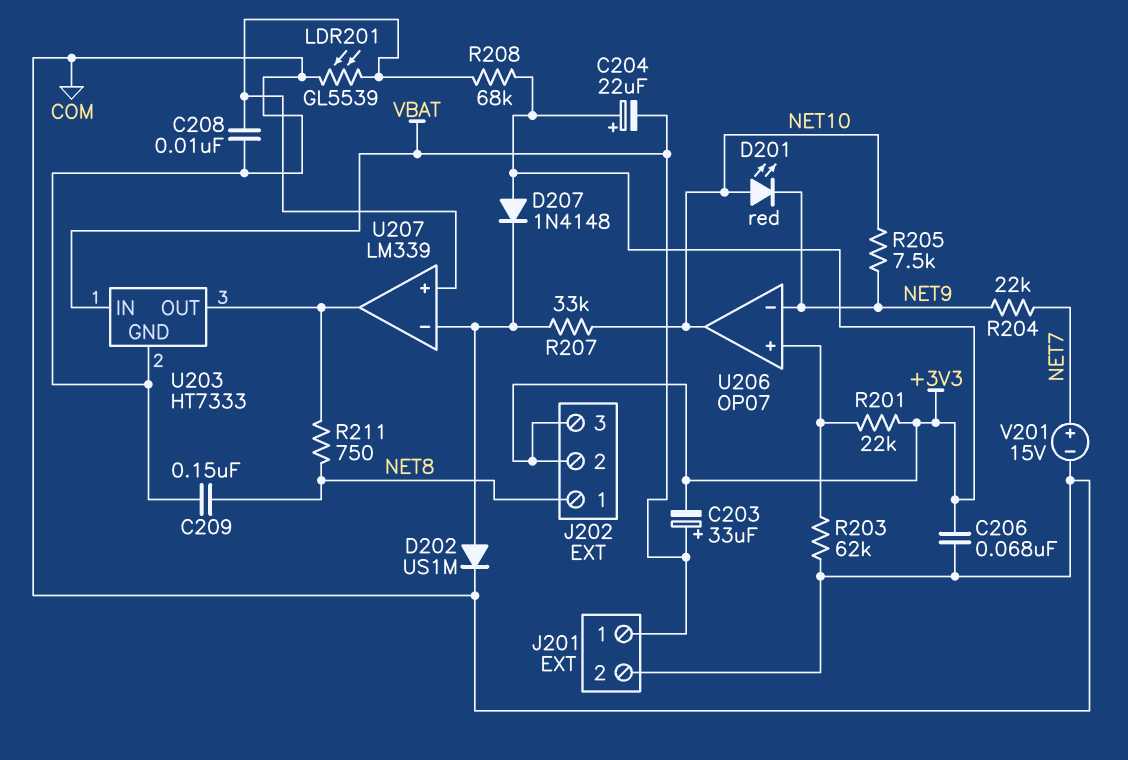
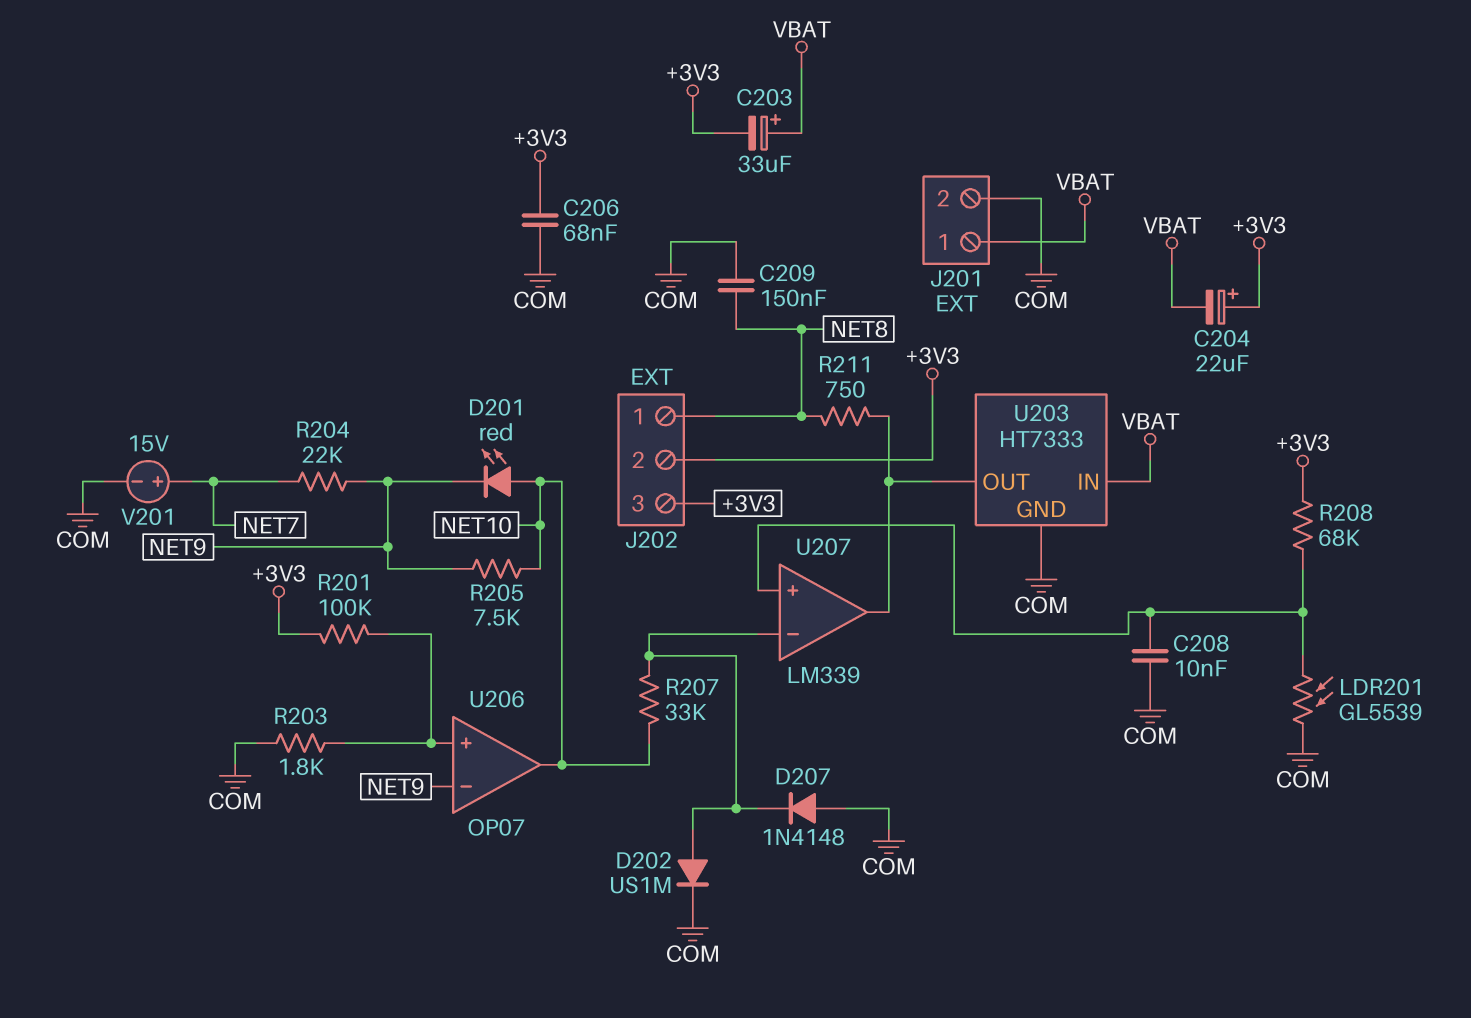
D207: diode 1N4148 (A +3V3, K U207/in-) -> diode 1N4148 (A COM, K U207/in-)
R201: 22k (+3V3, U206/in+) -> 100k (+3V3, U206/in+)
R203: 62k (COM, U206/in+) -> 1.8k (COM, U206/in+)

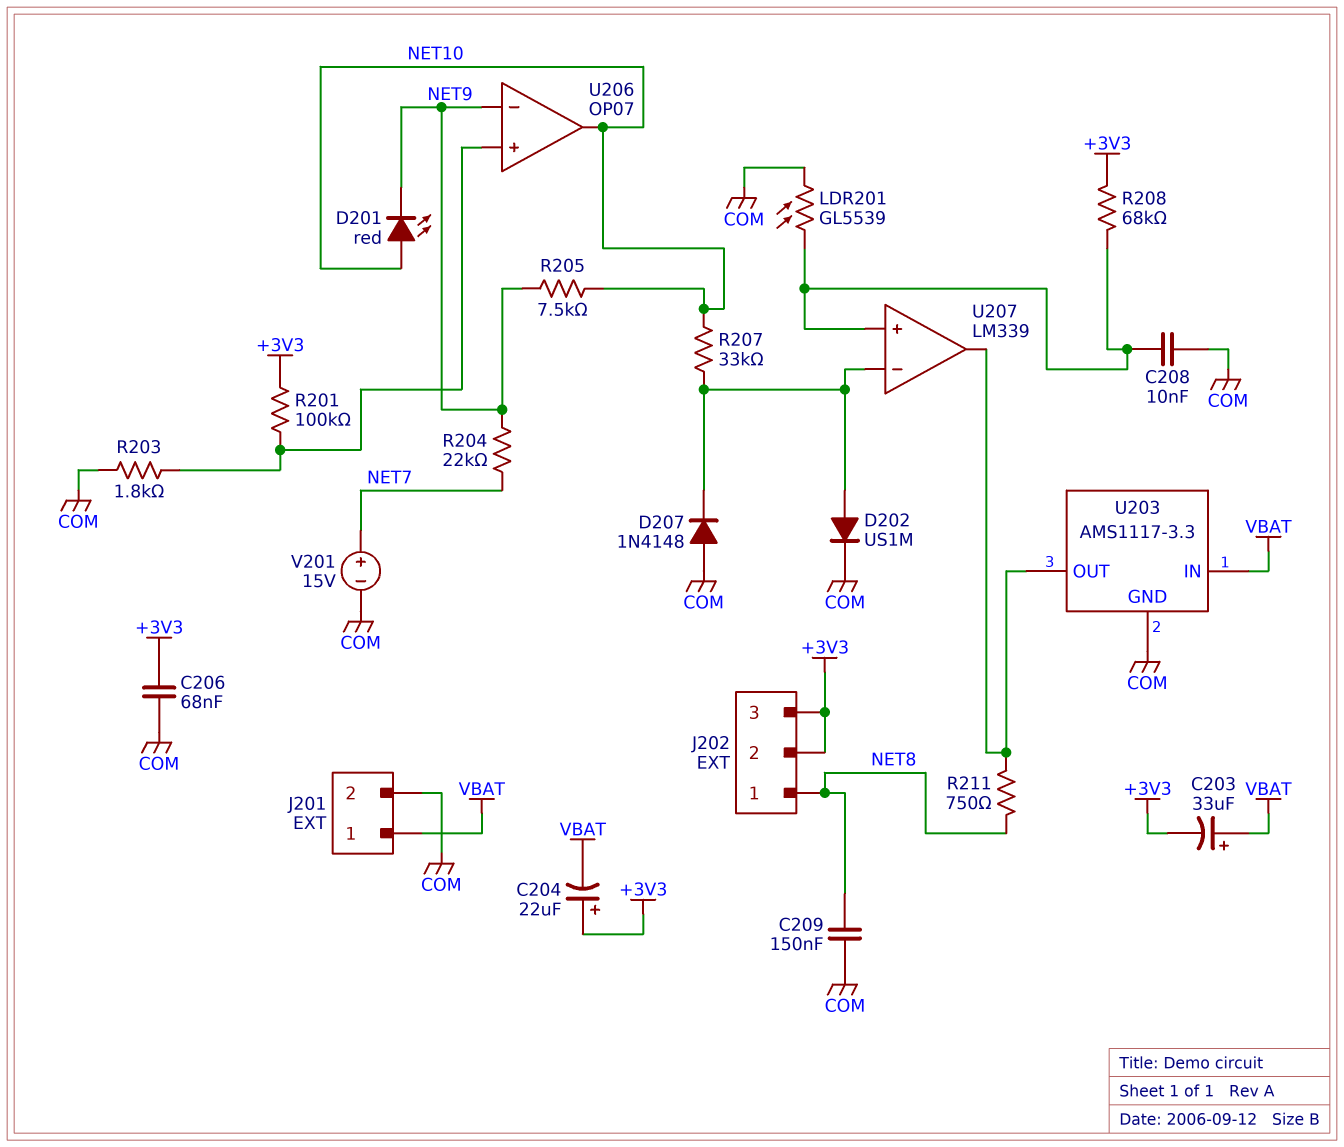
U203: HT7333 -> AMS1117-3.3

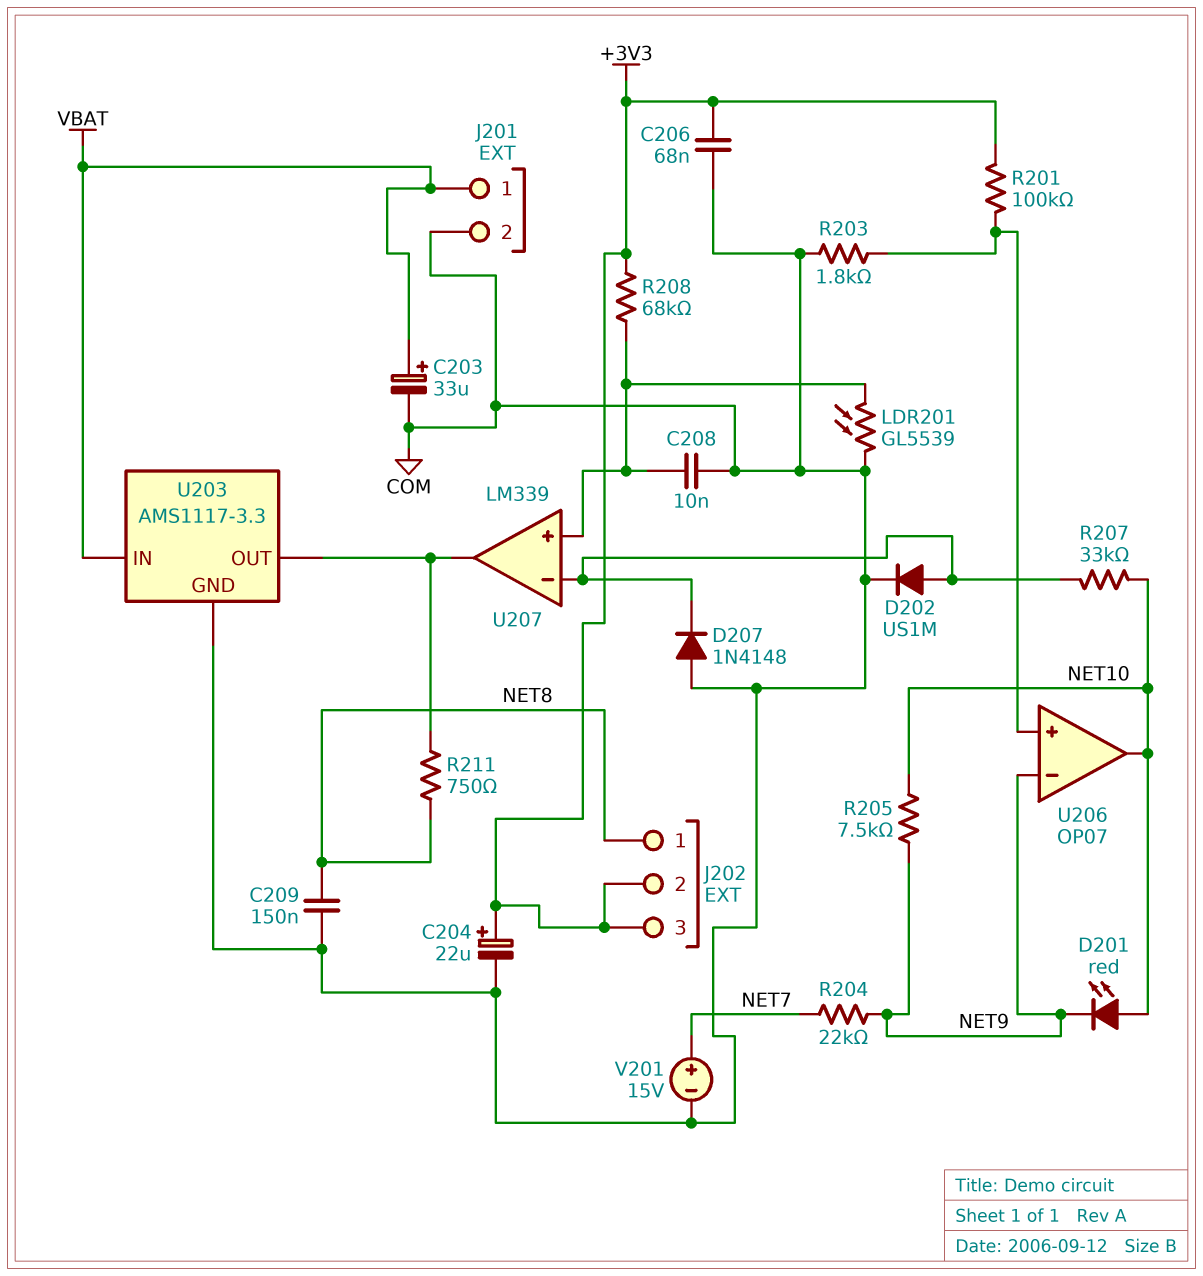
C203: 33uF (plus VBAT, minus +3V3) -> 33uF (plus VBAT, minus COM)
C204: 22uF (plus +3V3, minus VBAT) -> 22uF (plus +3V3, minus COM)

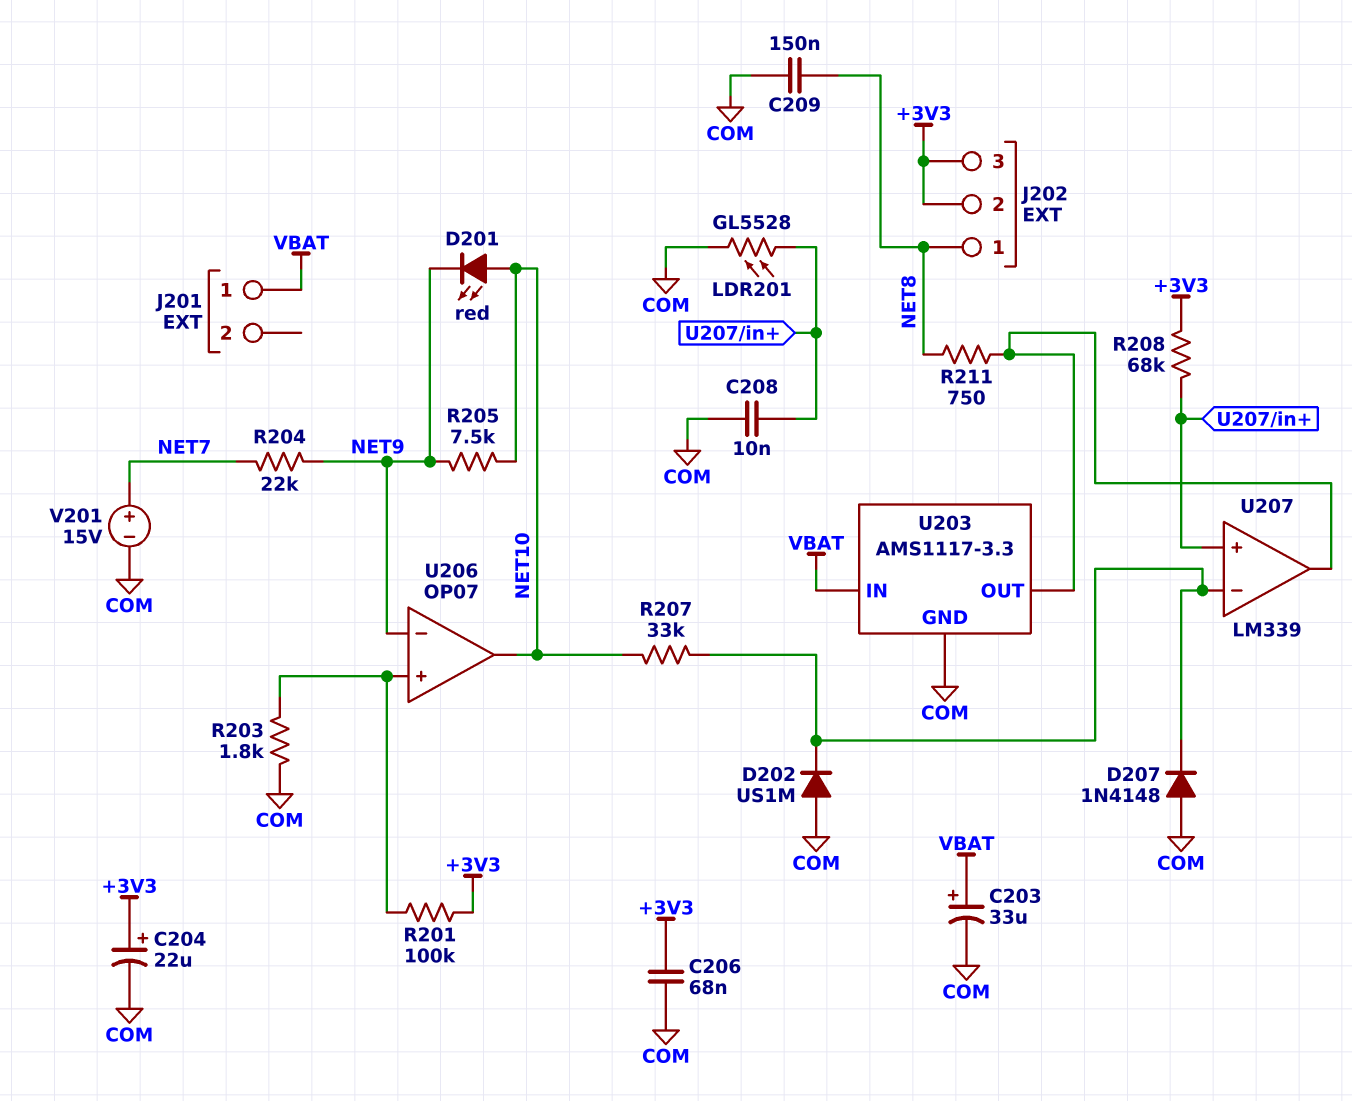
D202: diode US1M (A U207/in-, K COM) -> diode US1M (A COM, K U207/in-)
J201 pin 2: COM -> none
LDR201: GL5539 (COM, U207/in+) -> GL5528 (COM, U207/in+)

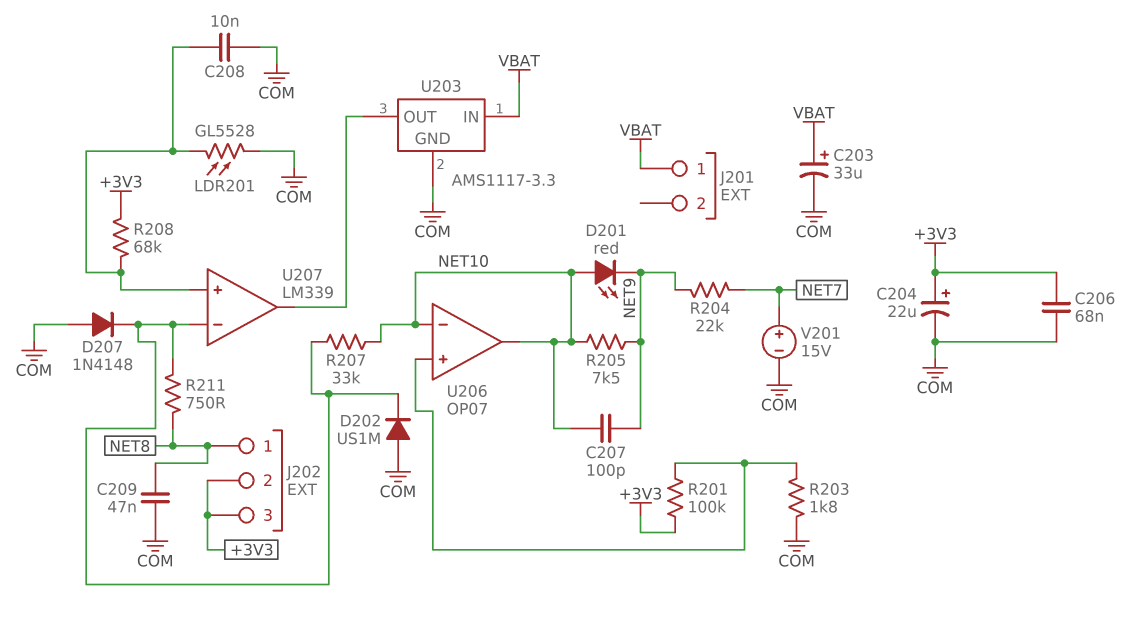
C207: none -> 100pF (NET9, NET10)
C209: 150nF (COM, NET8) -> 47nF (COM, NET8)
R211: 750 (NET8, U203/OUT) -> 750 (NET8, U207/in-)
U206 pin in-: NET9 -> NET10

